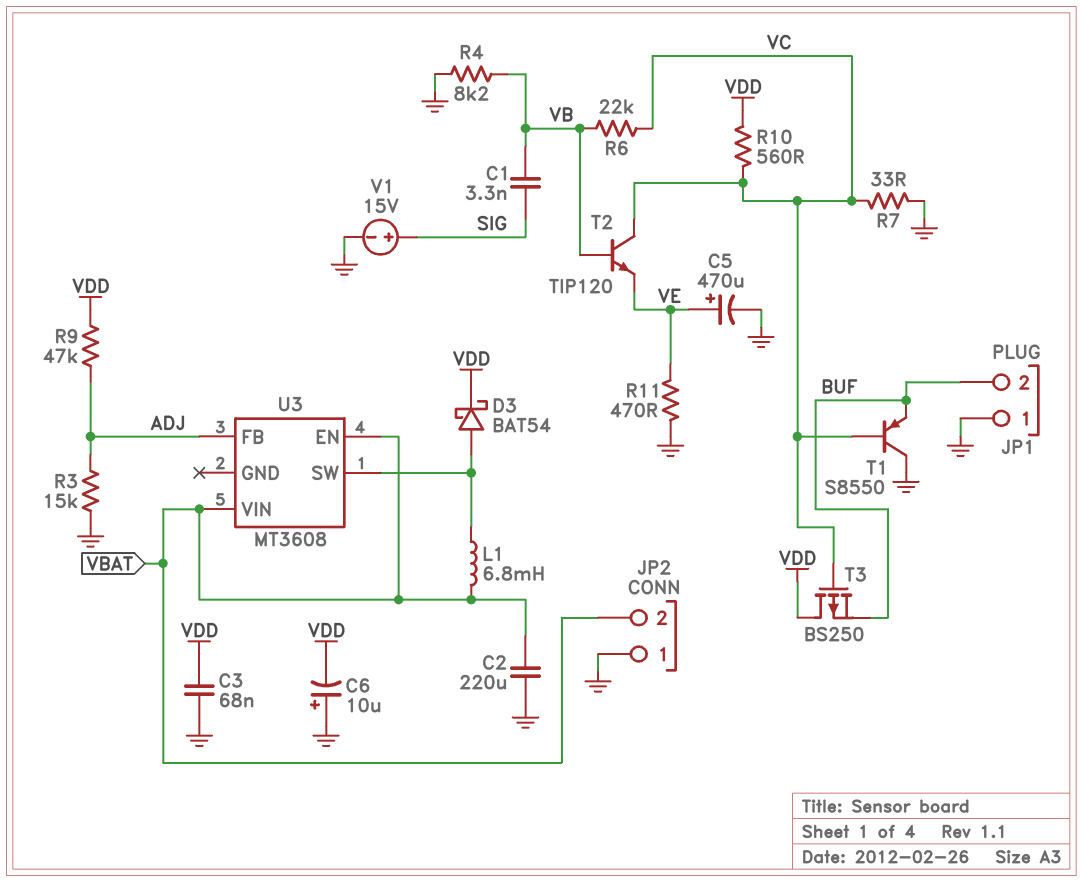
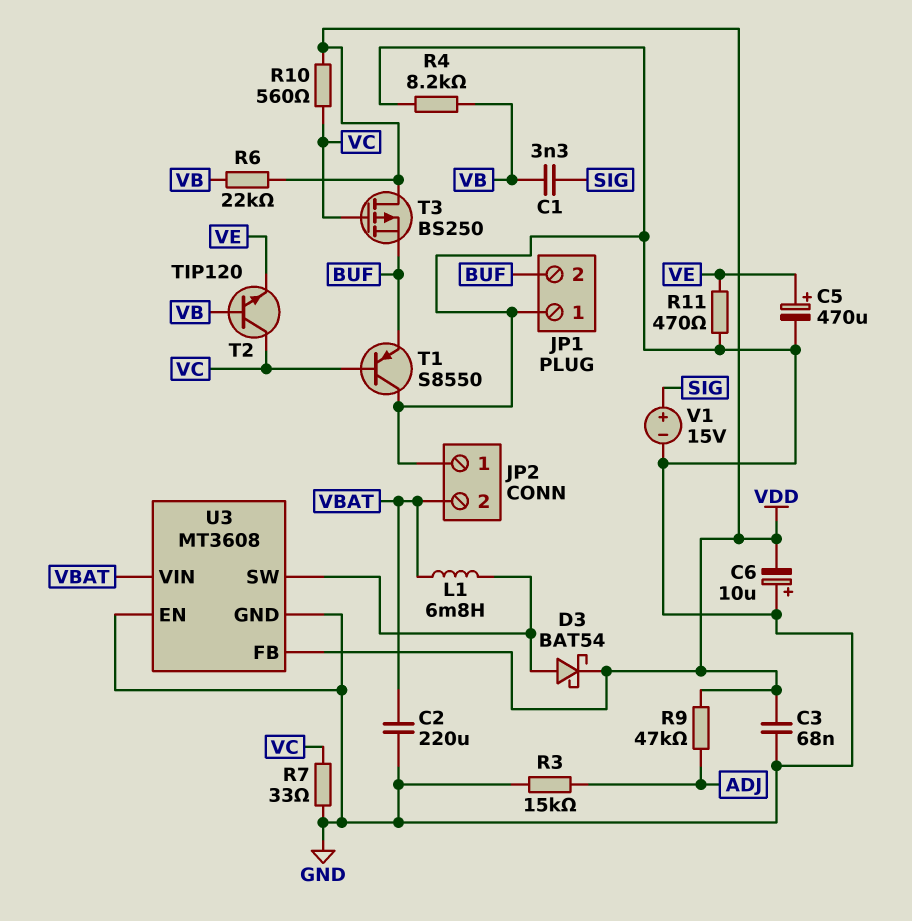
R6: 22k (VB, VC) -> 22k (VB, VDD)
U3 pin EN: VBAT -> GND
U3 pin FB: ADJ -> VDD
U3 pin GND: none -> GND

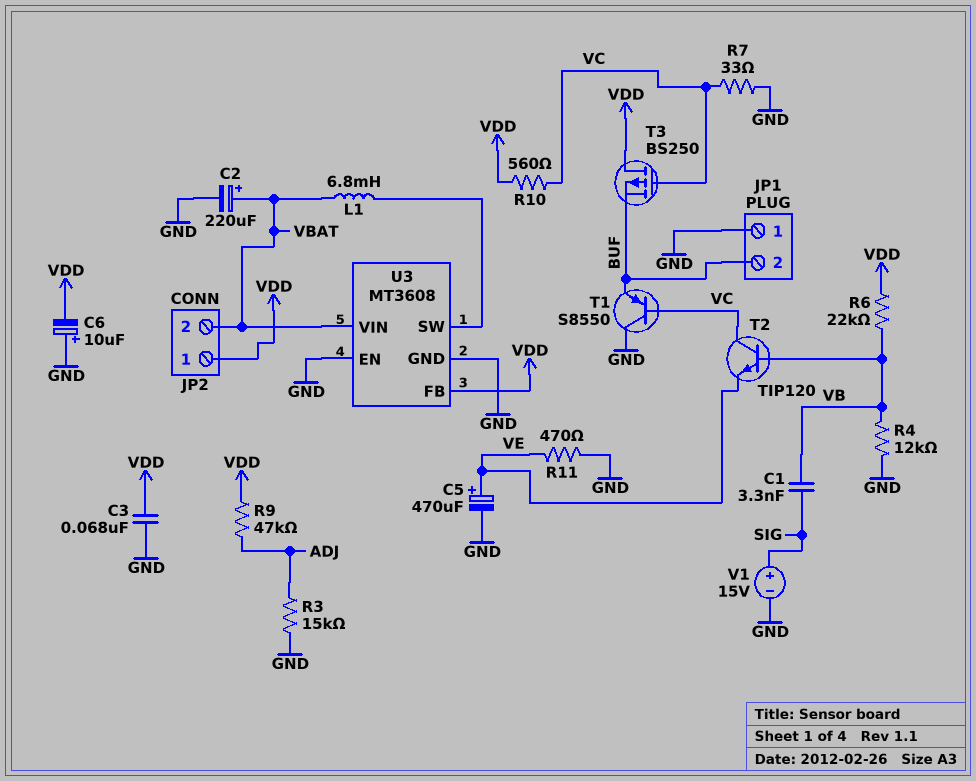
C2: 220uF (GND, VBAT) -> 220uF (plus VBAT, minus GND)
D3: schottky BAT54 (A U3/SW, K VDD) -> none
JP2 pin 1: GND -> VDD
R4: 8.2k (GND, VB) -> 12k (GND, VB)

